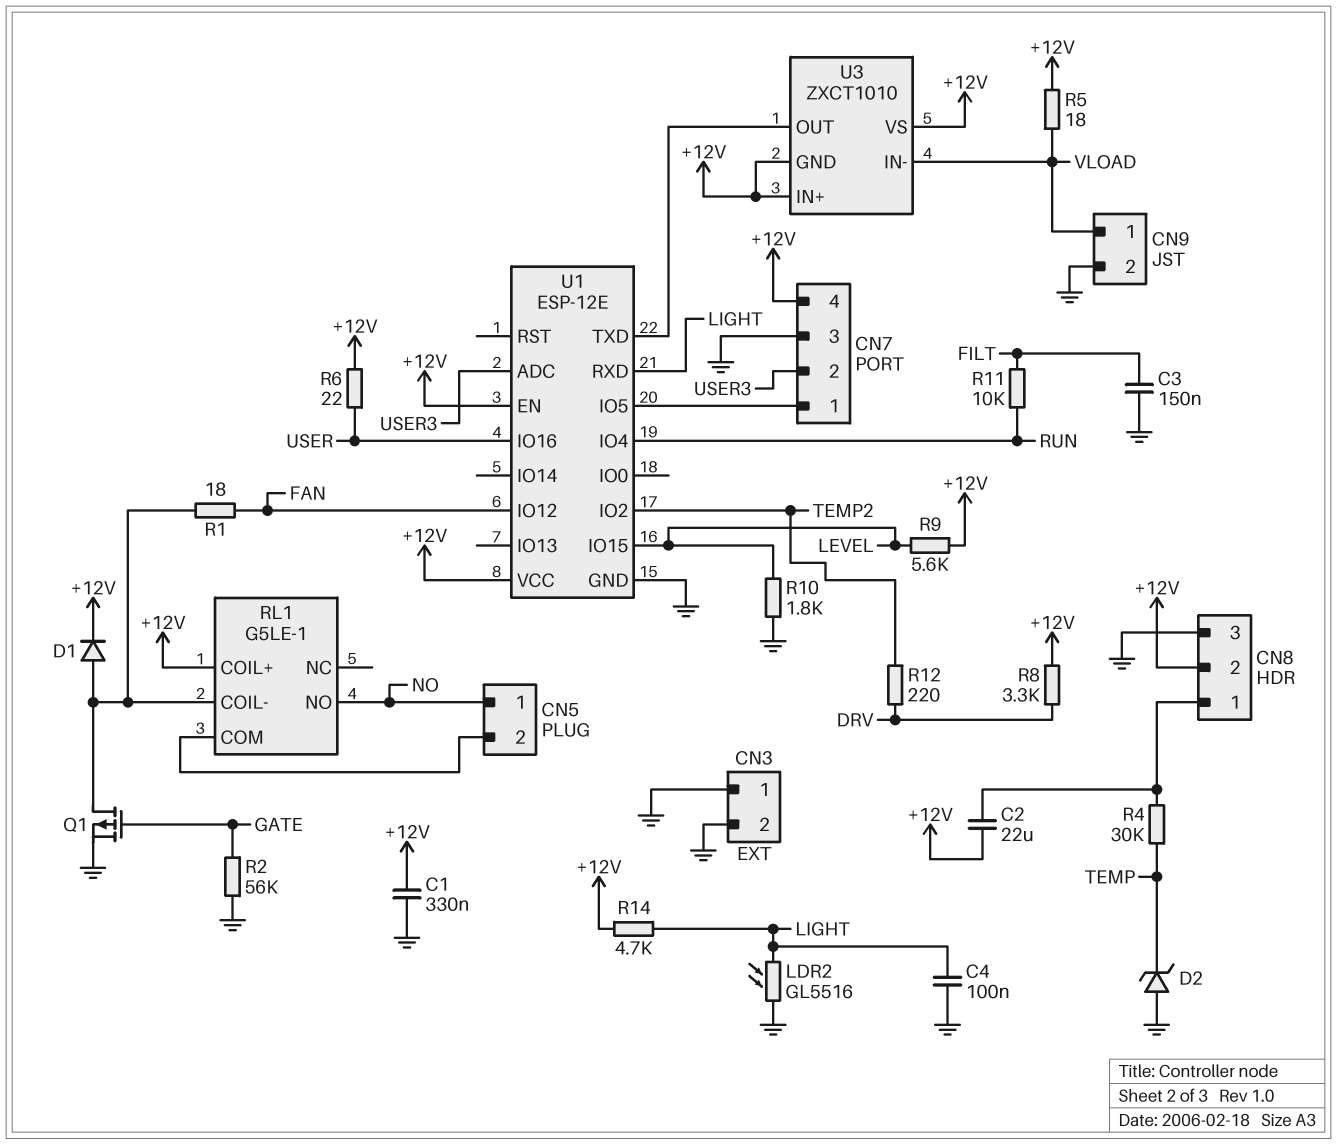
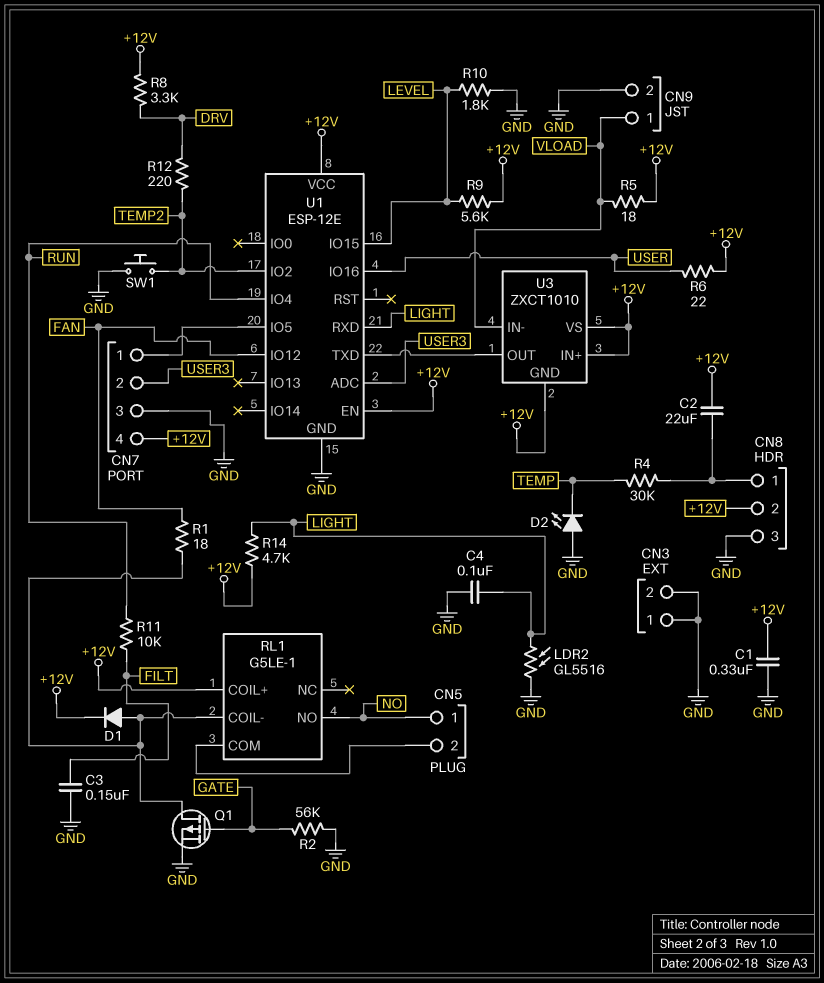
D2: zener (A GND, K TEMP) -> LED (A GND, K TEMP)
SW1: none -> button (GND, TEMP2)

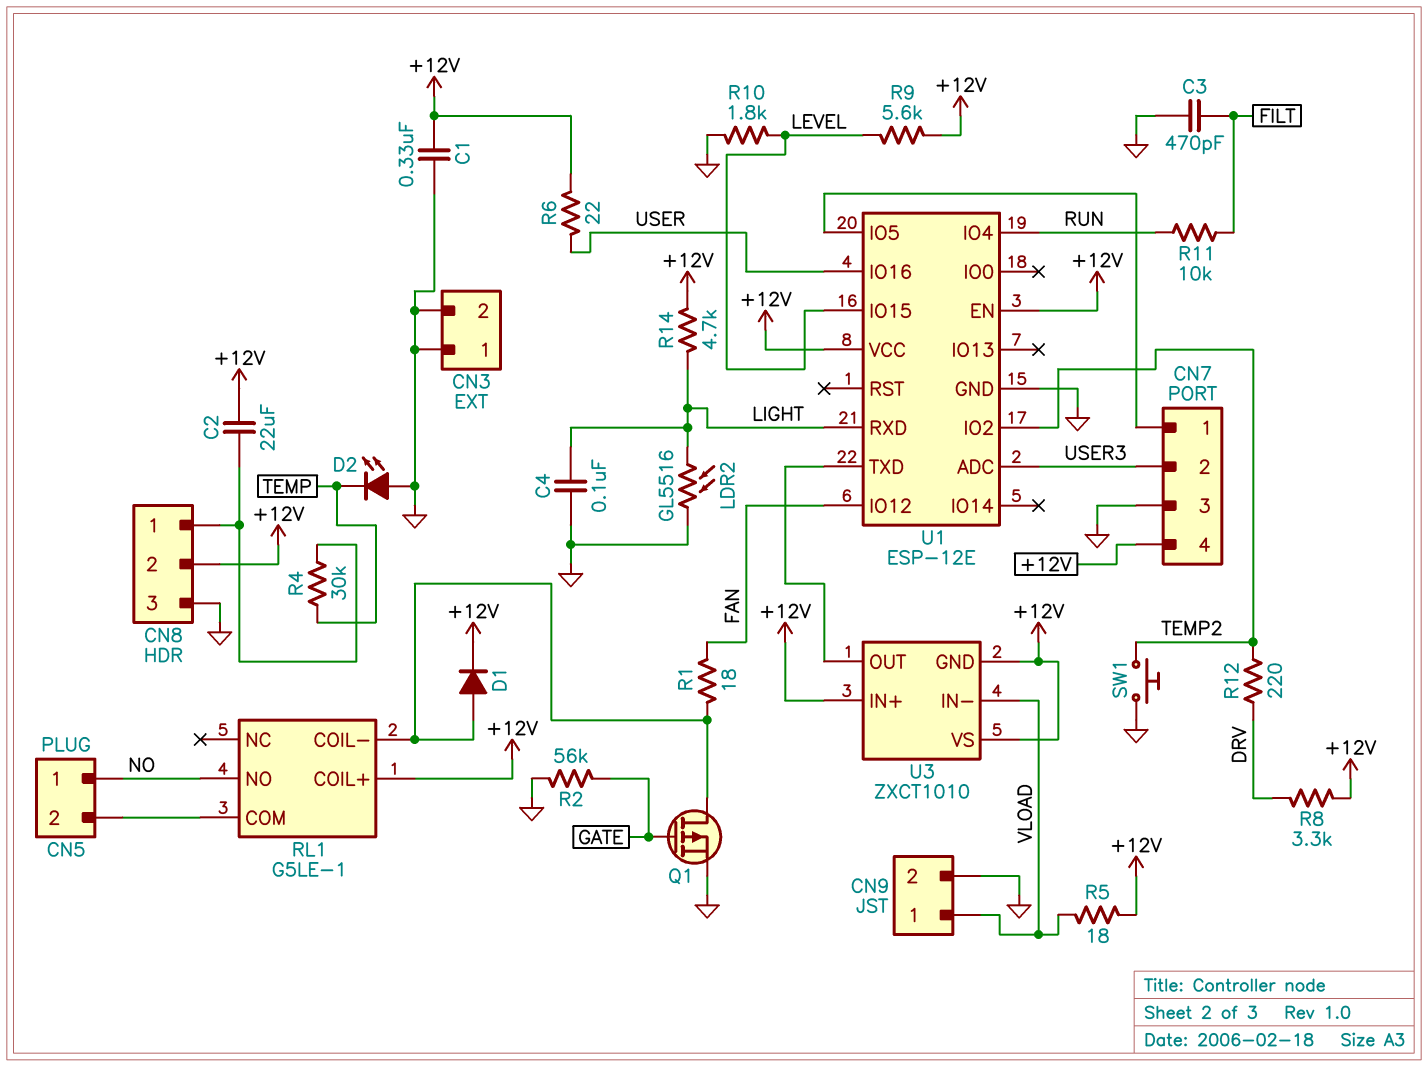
C3: 150nF (FILT, GND) -> 470pF (FILT, GND)

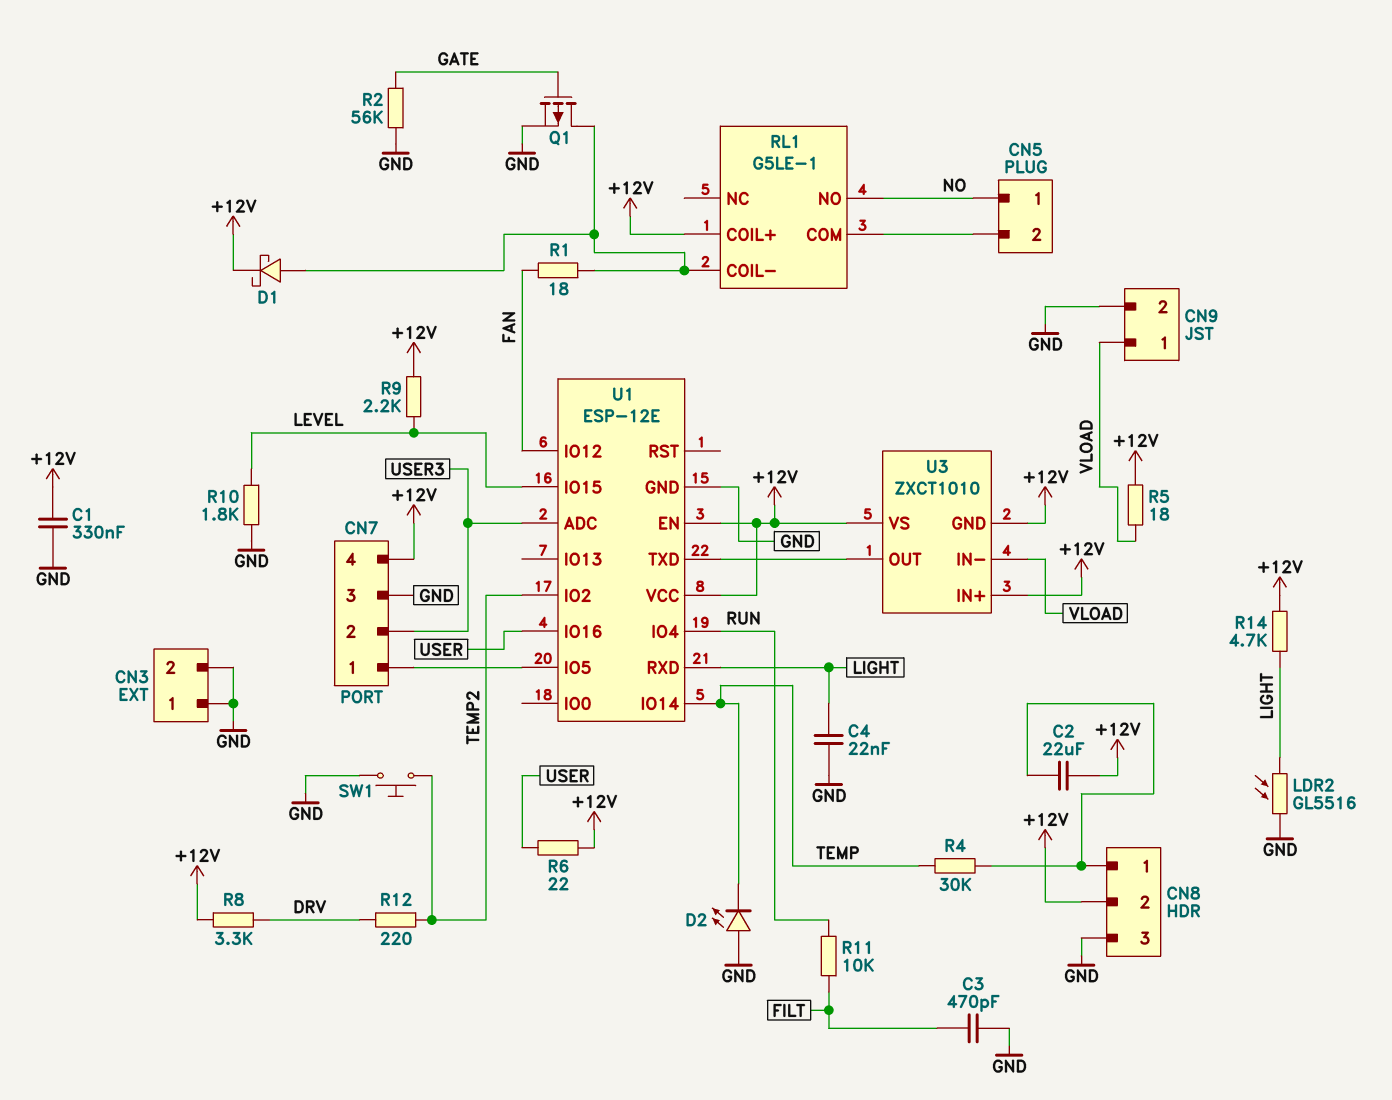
C4: 100nF (GND, LIGHT) -> 22nF (GND, LIGHT)
D1: diode (A RL1/COIL-, K +12V) -> schottky (A RL1/COIL-, K +12V)
R9: 5.6k (+12V, LEVEL) -> 2.2k (+12V, LEVEL)
U1 pin IO14: none -> TEMP

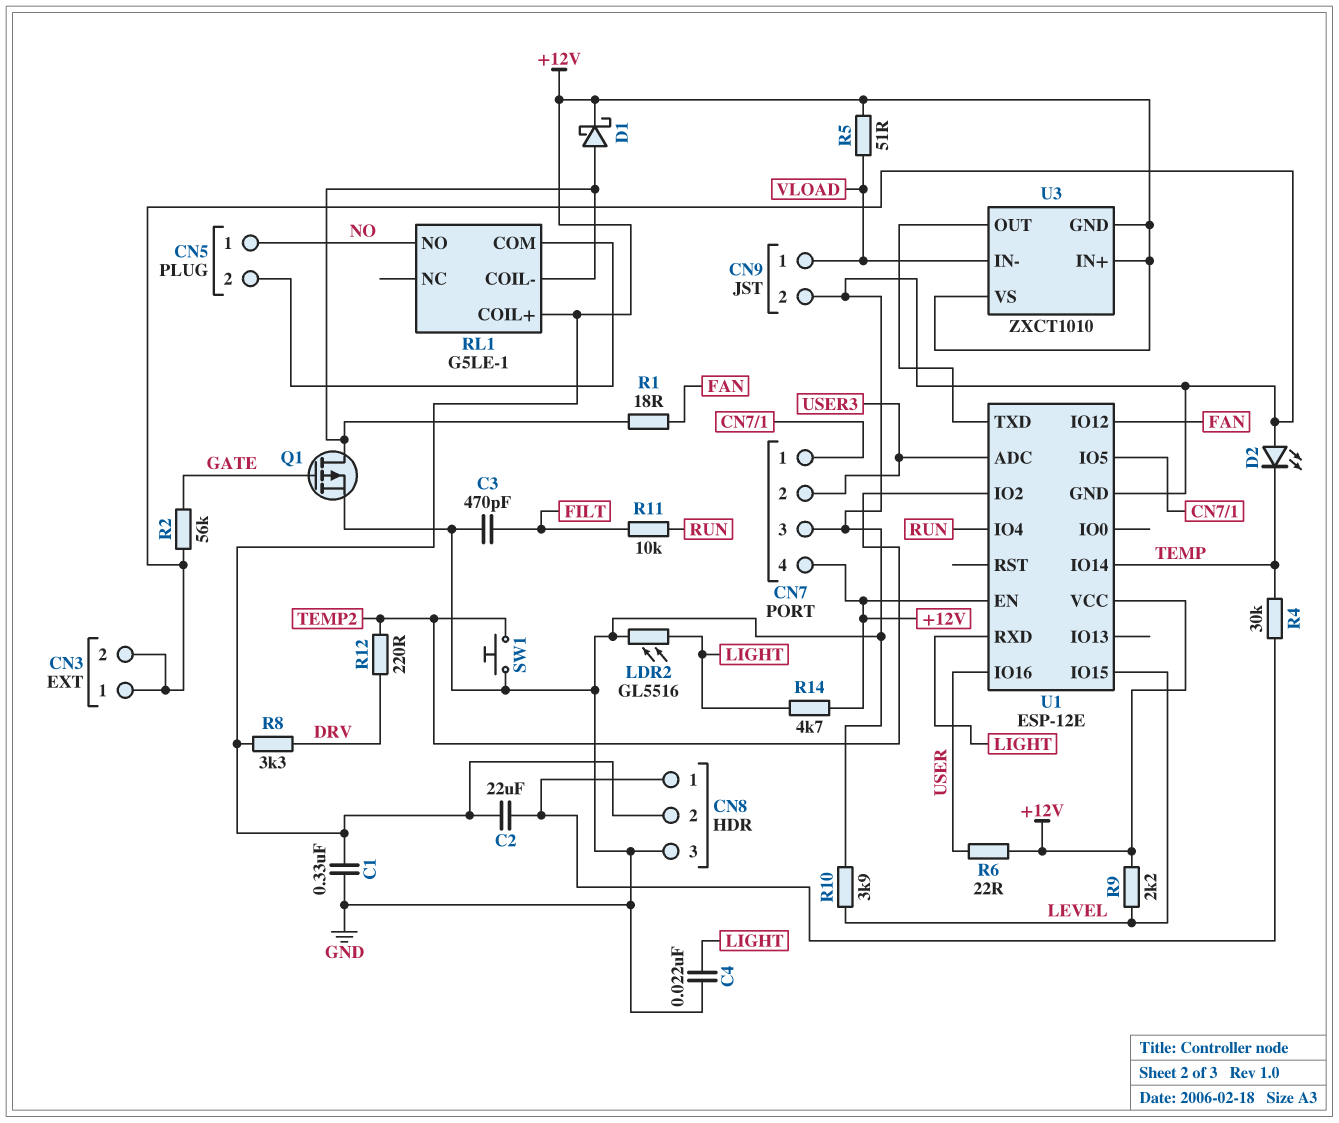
R5: 18 (+12V, VLOAD) -> 51 (+12V, VLOAD)
R10: 1.8k (GND, LEVEL) -> 3.9k (GND, LEVEL)

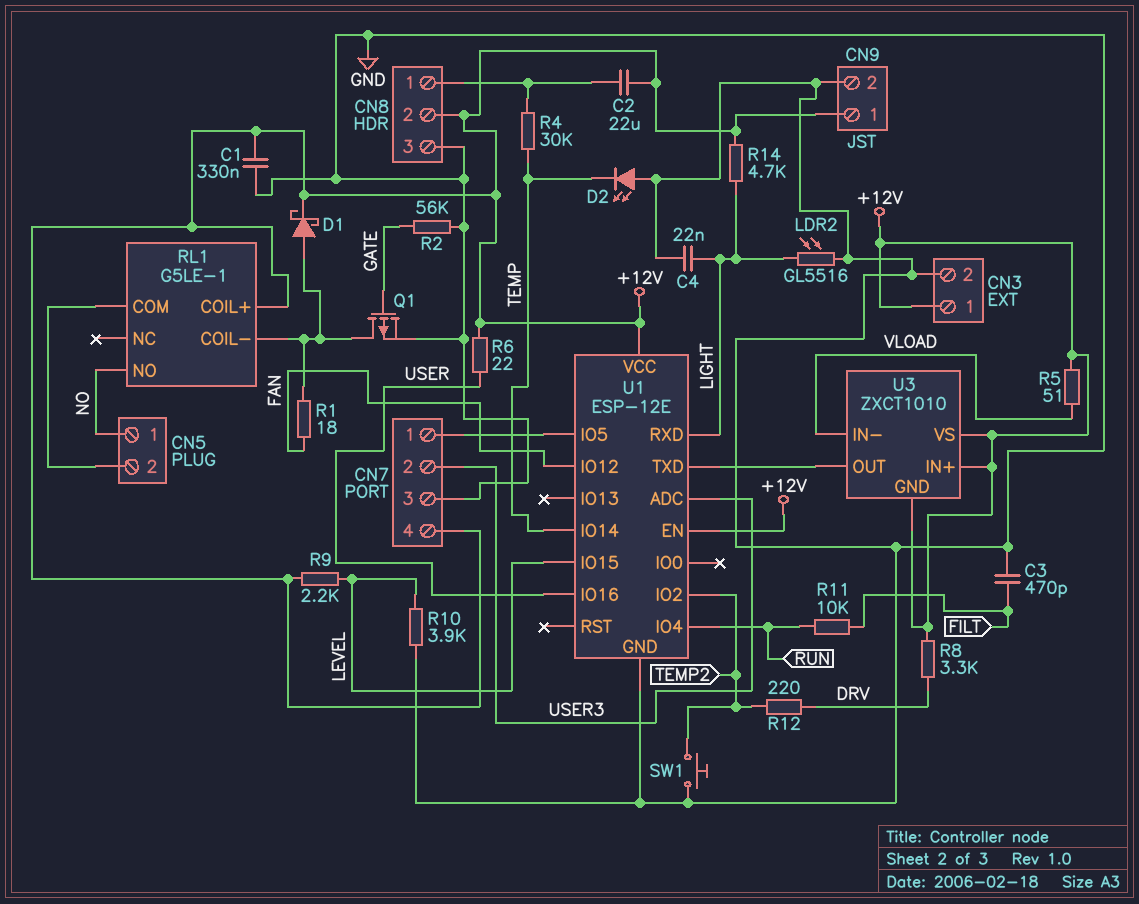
CN3 pin 1: GND -> +12V
CN9 pin 1: VLOAD -> +12V

